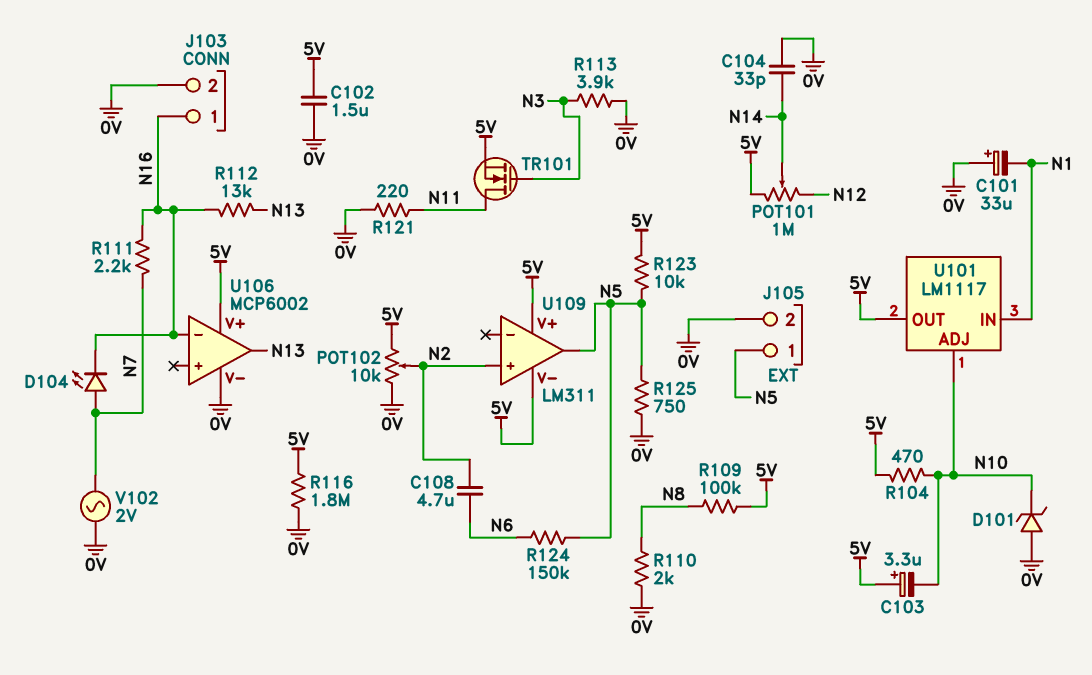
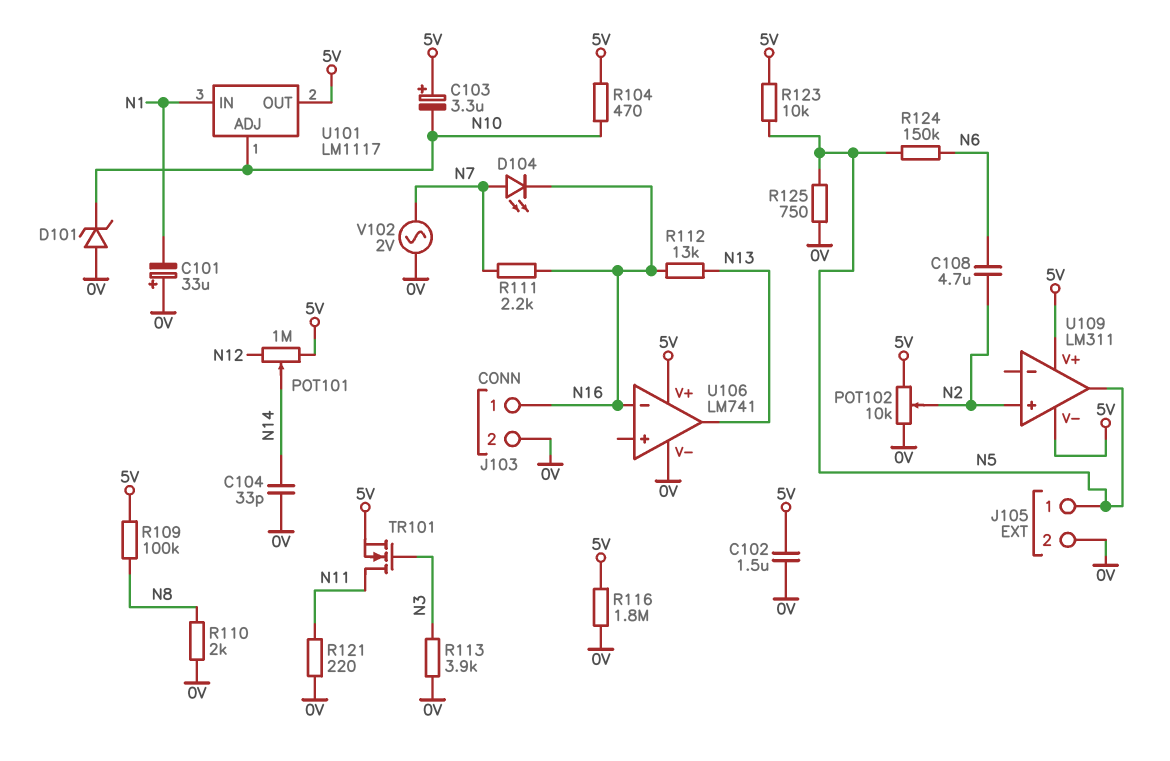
U106: MCP6002 -> LM741

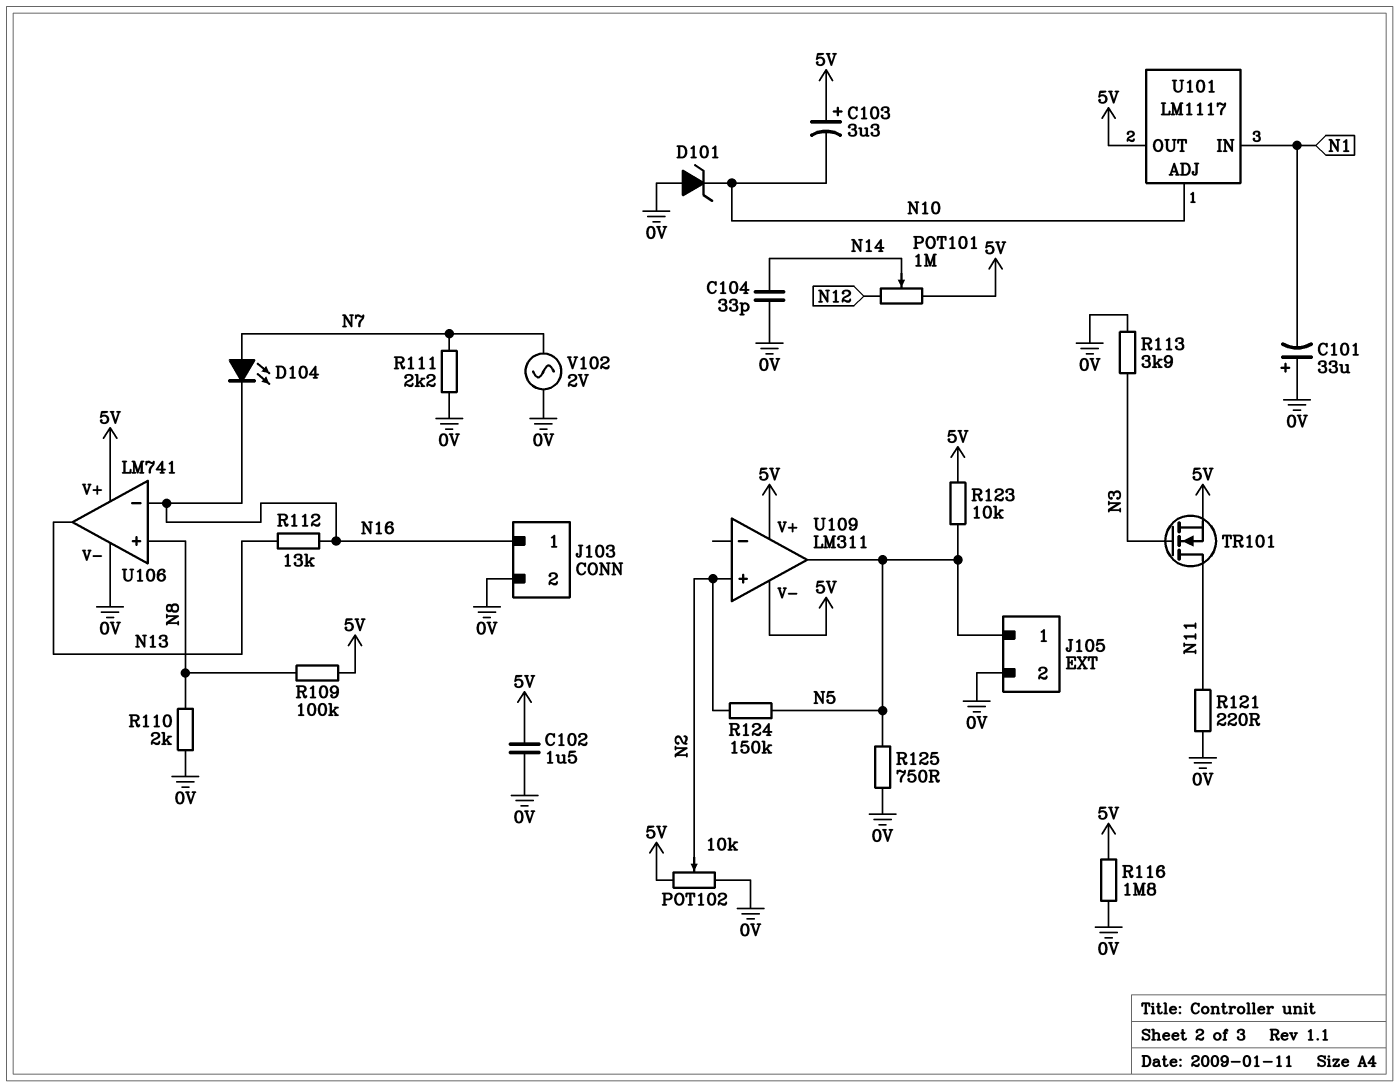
C108: 4.7uF (N2, N6) -> none
R104: 470 (5V, N10) -> none
R111: 2.2k (N7, N16) -> 2.2k (0V, N7)
R124: 150k (N5, N6) -> 150k (N2, N5)
U106 pin in+: none -> N8

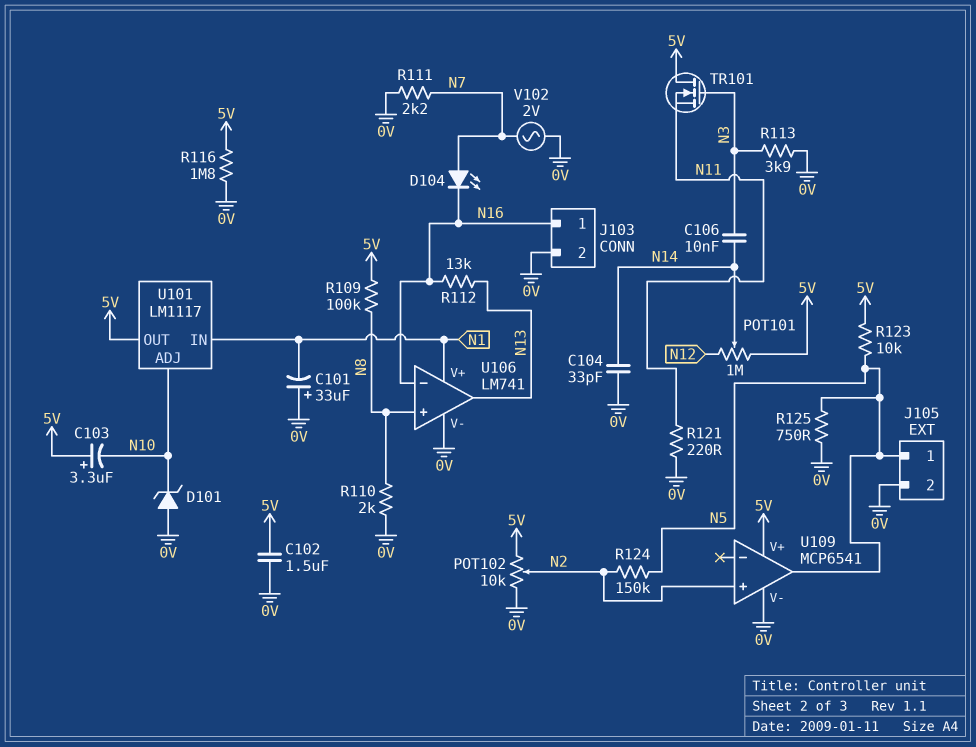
C106: none -> 10nF (N3, N14)
TR101: NMOS (G N3, D N11, S 5V) -> NMOS (G N3, D 5V, S N11)
U106 pin V+: 5V -> N1
U109: LM311 -> MCP6541
U109 pin V-: 5V -> 0V

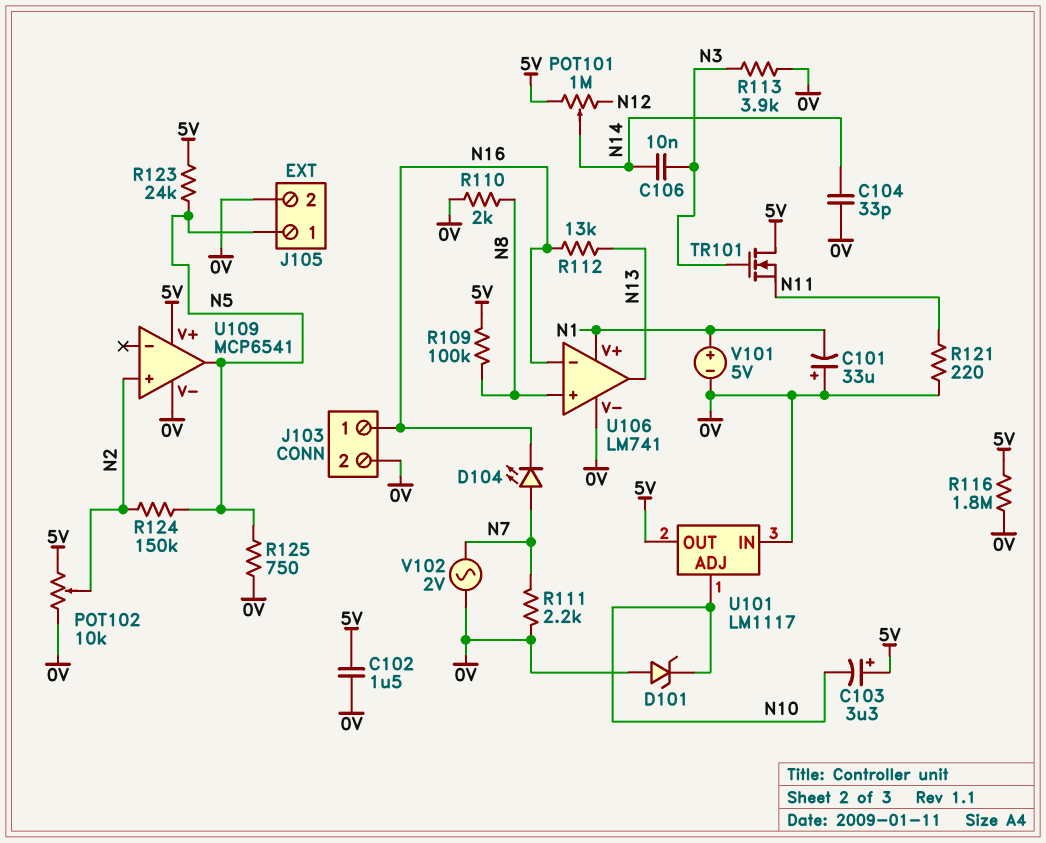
R123: 10k (5V, N5) -> 24k (5V, N5)
U101 pin IN: N1 -> 0V
V101: none -> 5V (plus N1, minus 0V)

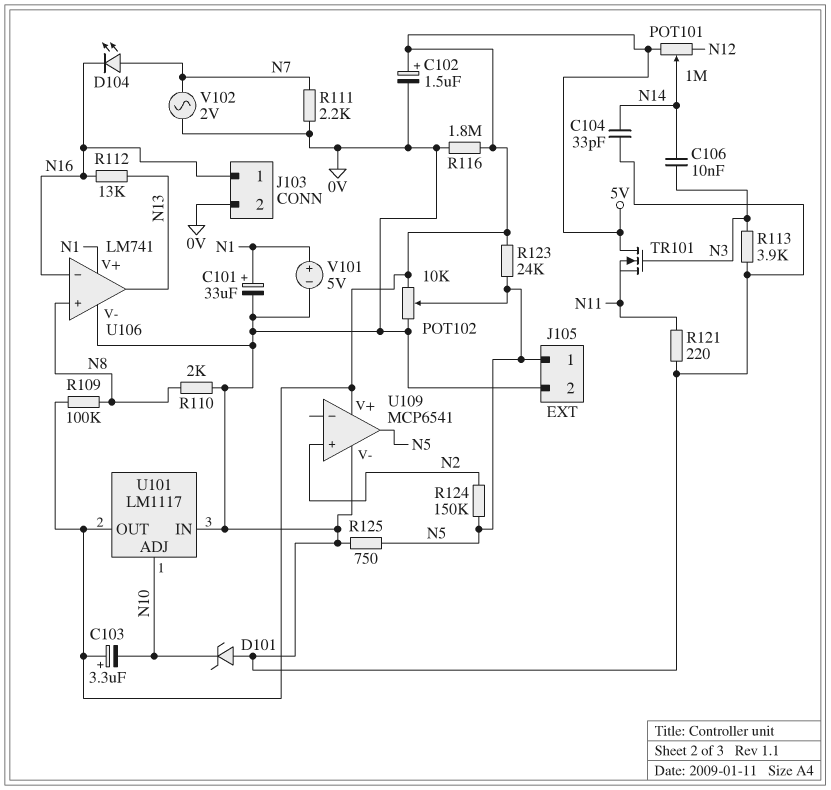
C101: 33uF (plus 0V, minus N1) -> 33uF (plus N1, minus 0V)
C102: 1.5uF (0V, 5V) -> 1.5uF (plus 5V, minus 0V)
POT102: 10k (0V, 5V, wiper N2) -> 10k (0V, 5V, wiper N5)

